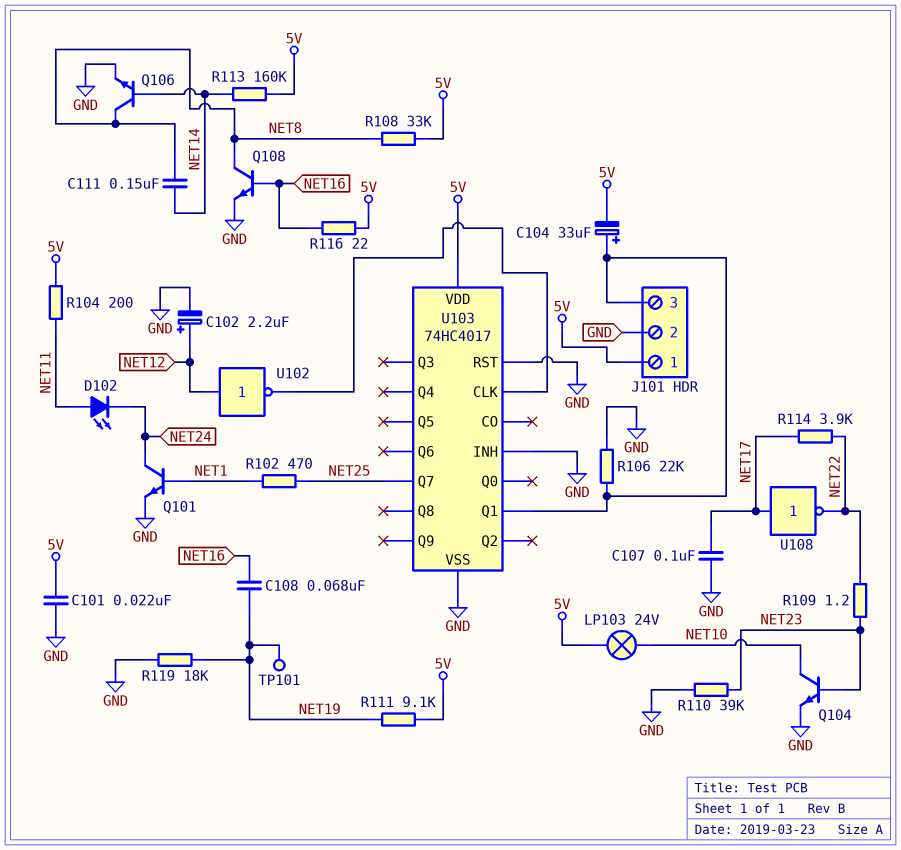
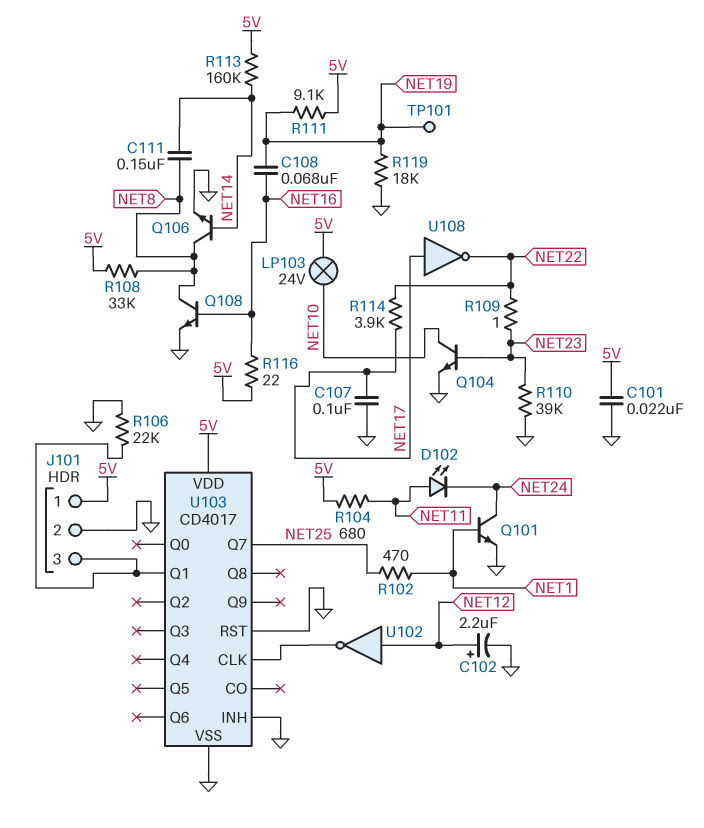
C104: 33uF (plus J101/3, minus 5V) -> none
R104: 200 (5V, NET11) -> 680 (5V, NET11)
R109: 1.2 (NET22, NET23) -> 1 (NET22, NET23)
U103: 74HC4017 -> CD4017

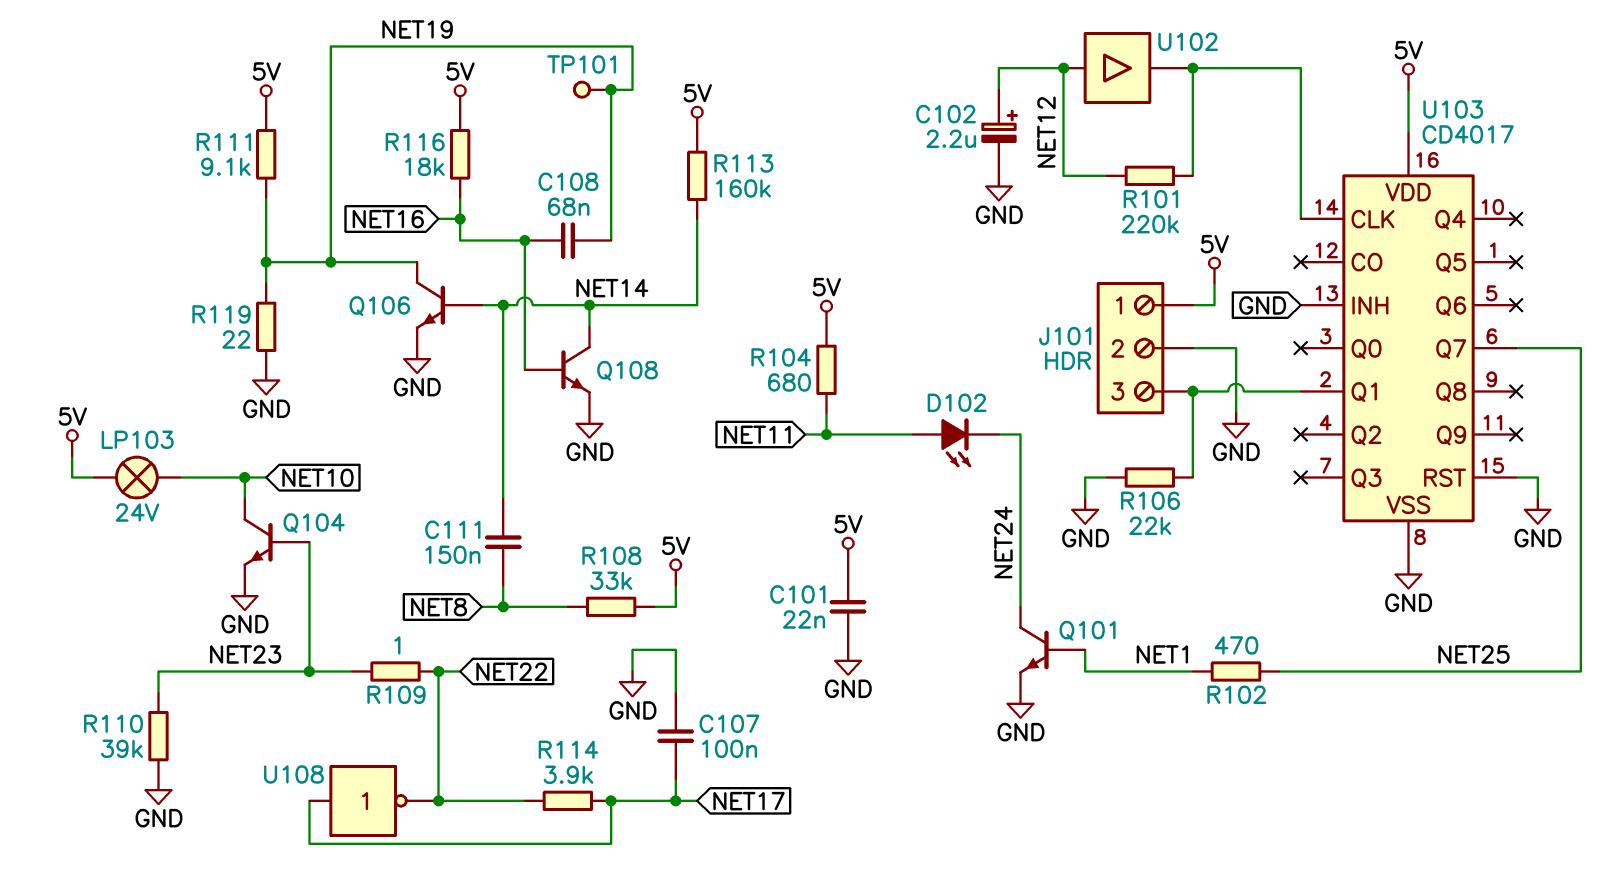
Q106: NPN (B NET14, C NET8, E GND) -> NPN (B NET14, C NET19, E GND)
Q108: NPN (B NET16, C NET8, E GND) -> NPN (B NET16, C NET14, E GND)
R101: none -> 220k (NET12, U103/CLK)
R116: 22 (5V, NET16) -> 18k (5V, NET16)
R119: 18k (GND, NET19) -> 22 (GND, NET19)
U102: NOT (in NET12, out U103/CLK) -> buffer (in NET12, out U103/CLK)

